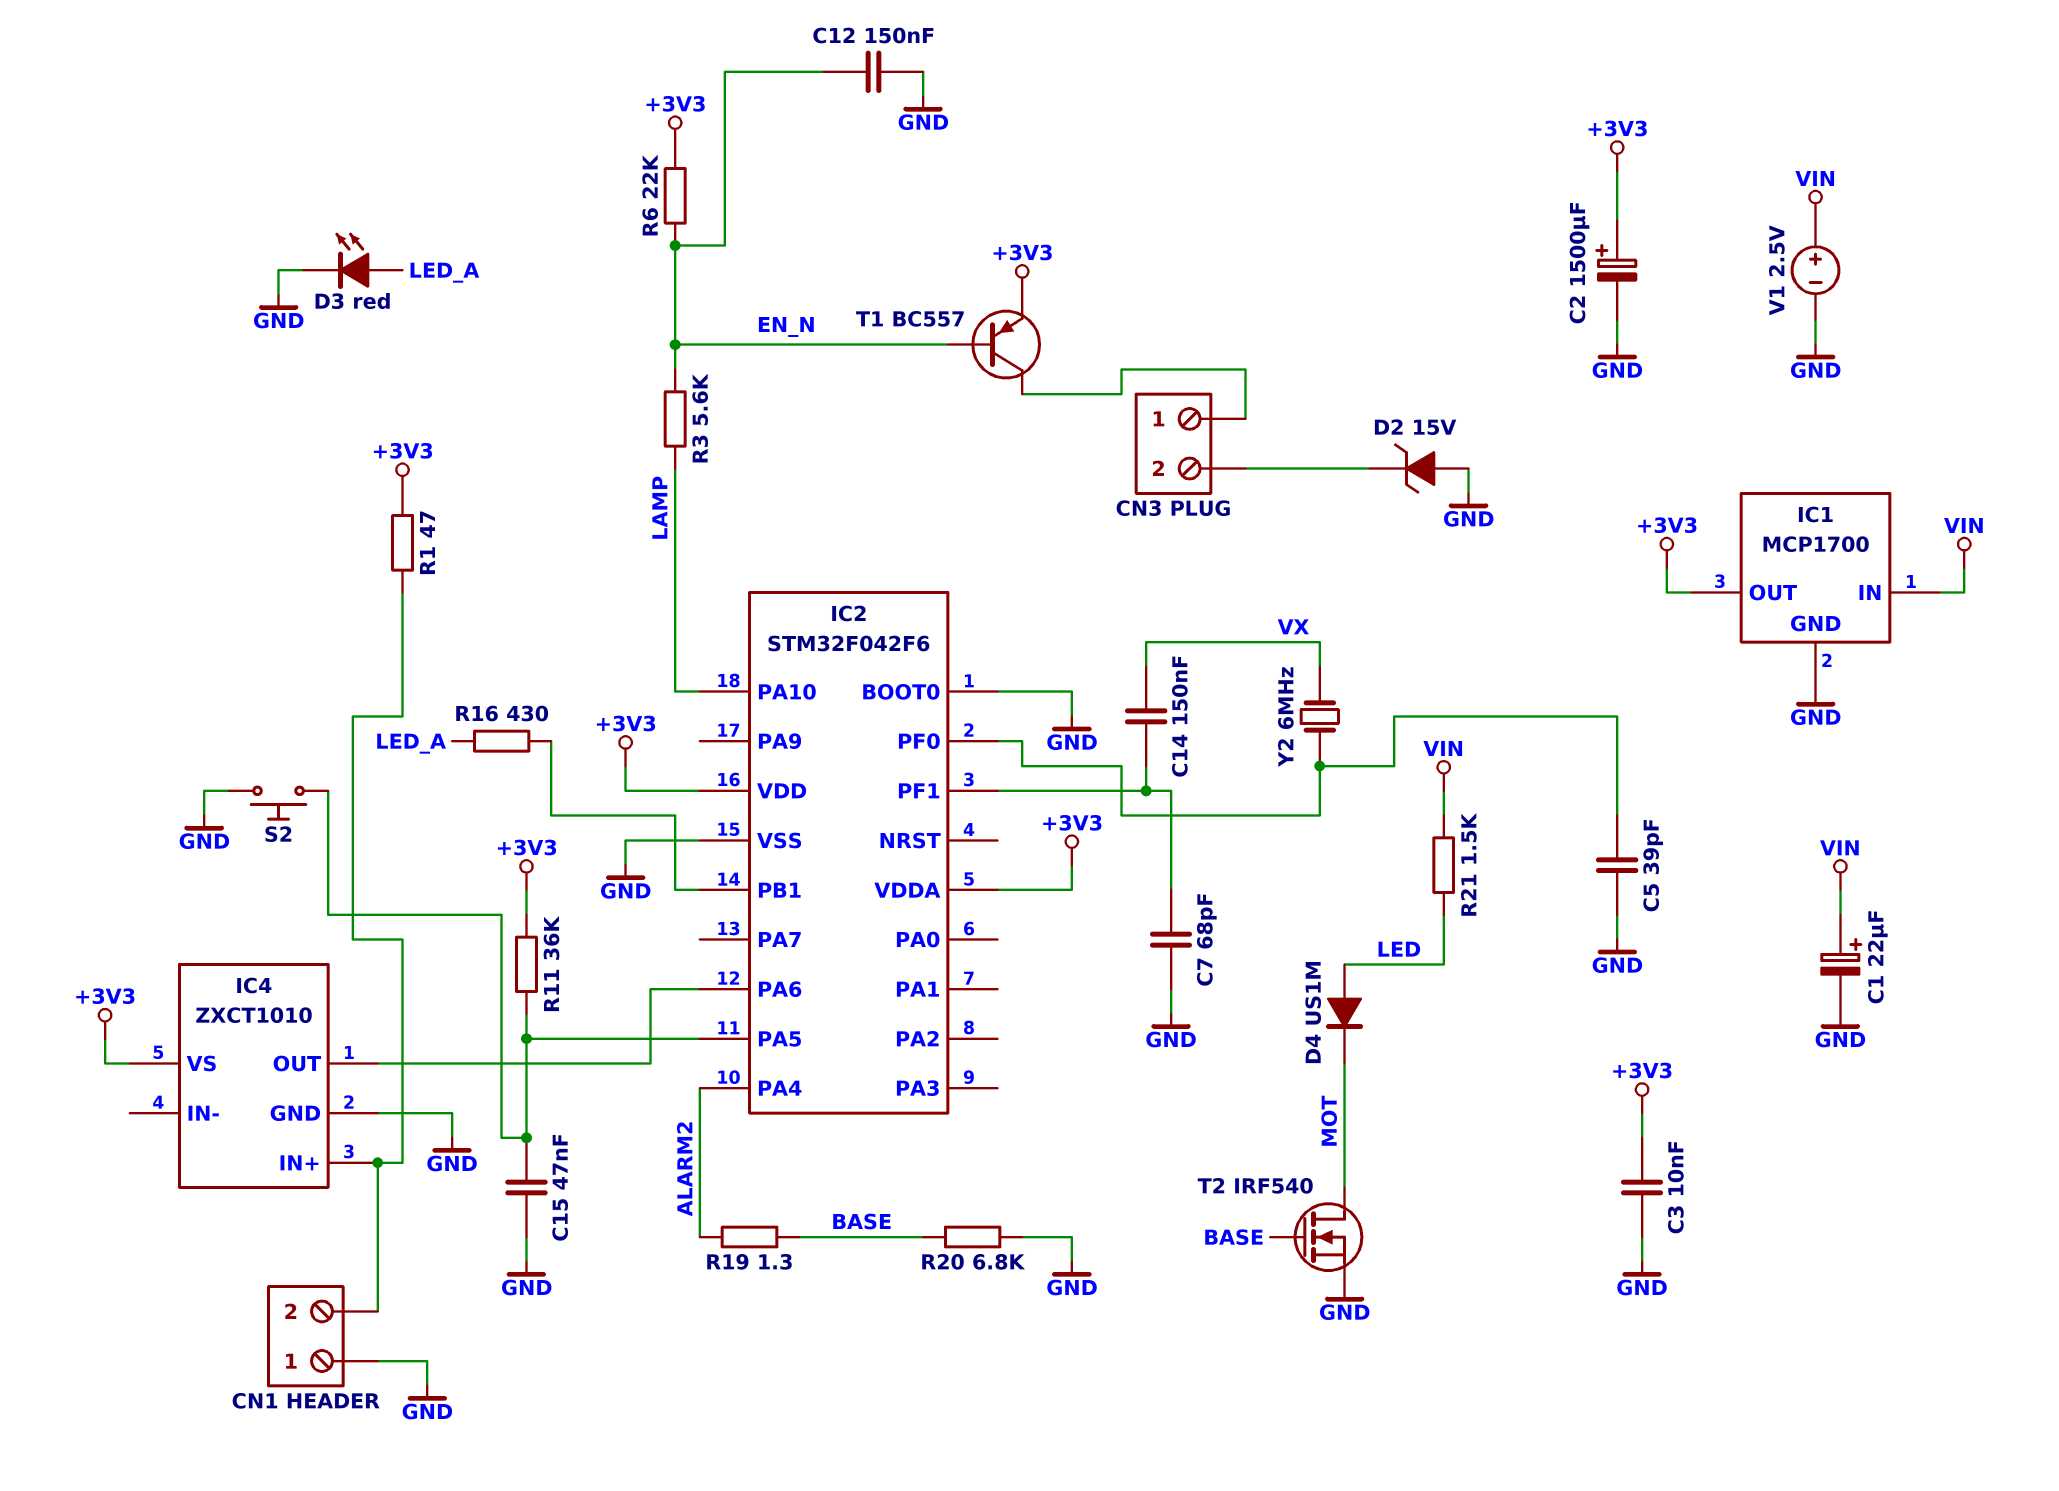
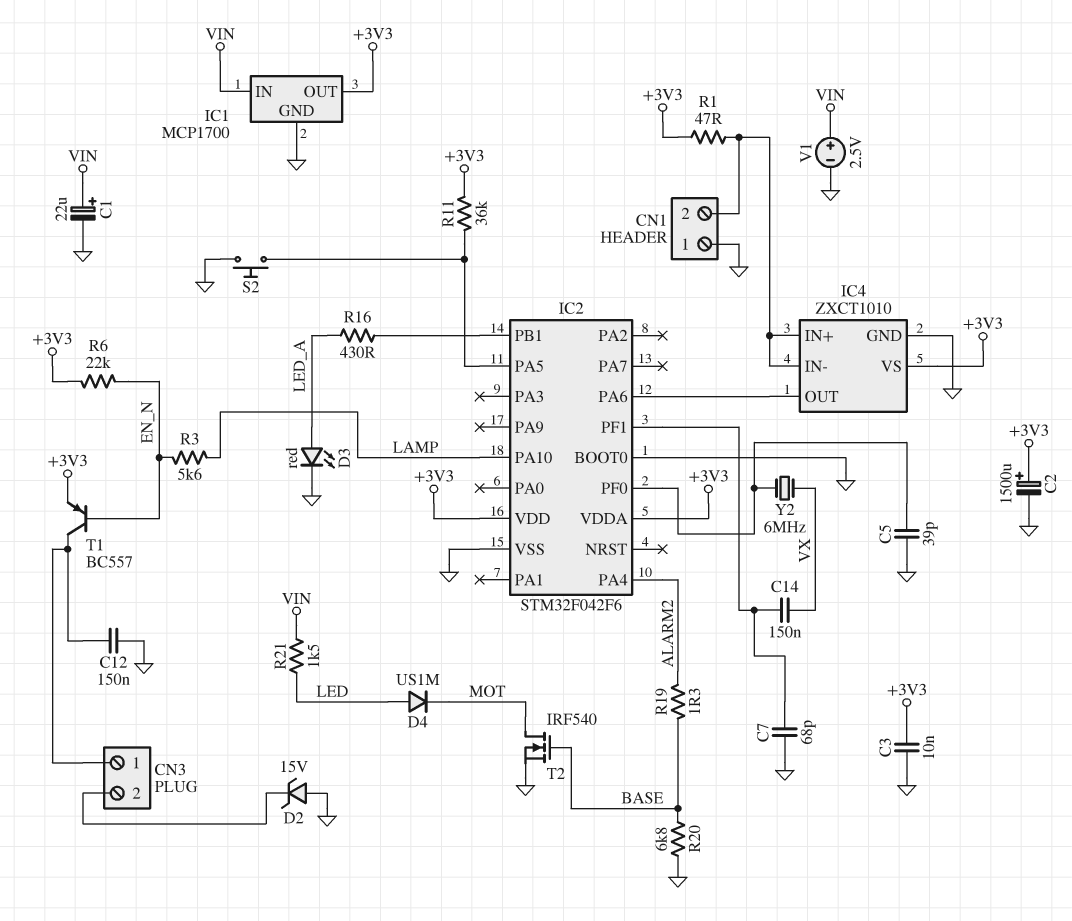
C12: 150nF (EN_N, GND) -> 150nF (CN3/1, GND)
C15: 47nF (GND, IC2/PA5) -> none
IC4 pin IN-: none -> CN1/2

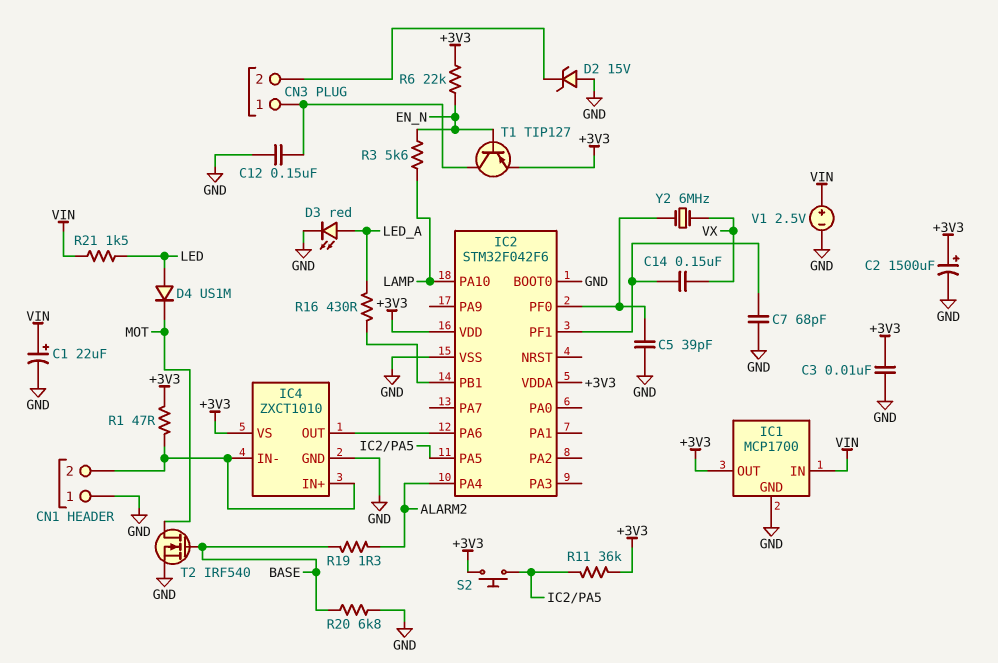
S2: button (GND, IC2/PA5) -> button (+3V3, IC2/PA5)
T1: PNP BC557 (B EN_N, C CN3/1, E +3V3) -> PNP TIP127 (B EN_N, C CN3/1, E +3V3)

